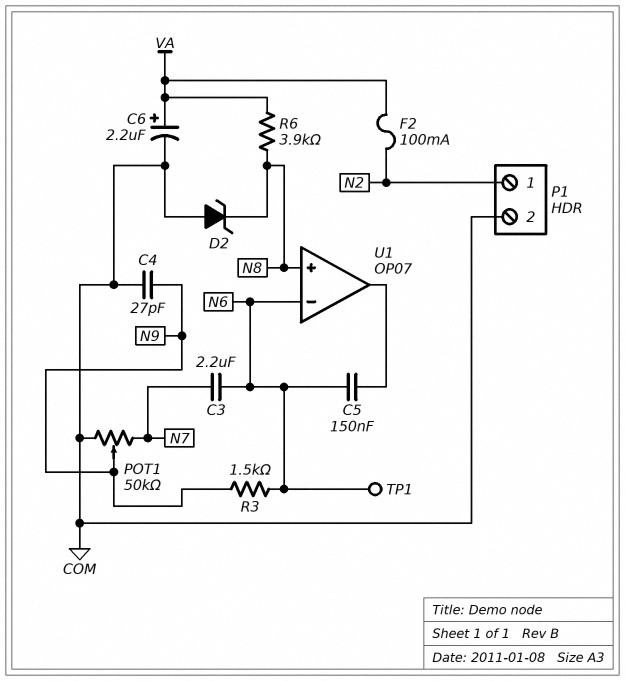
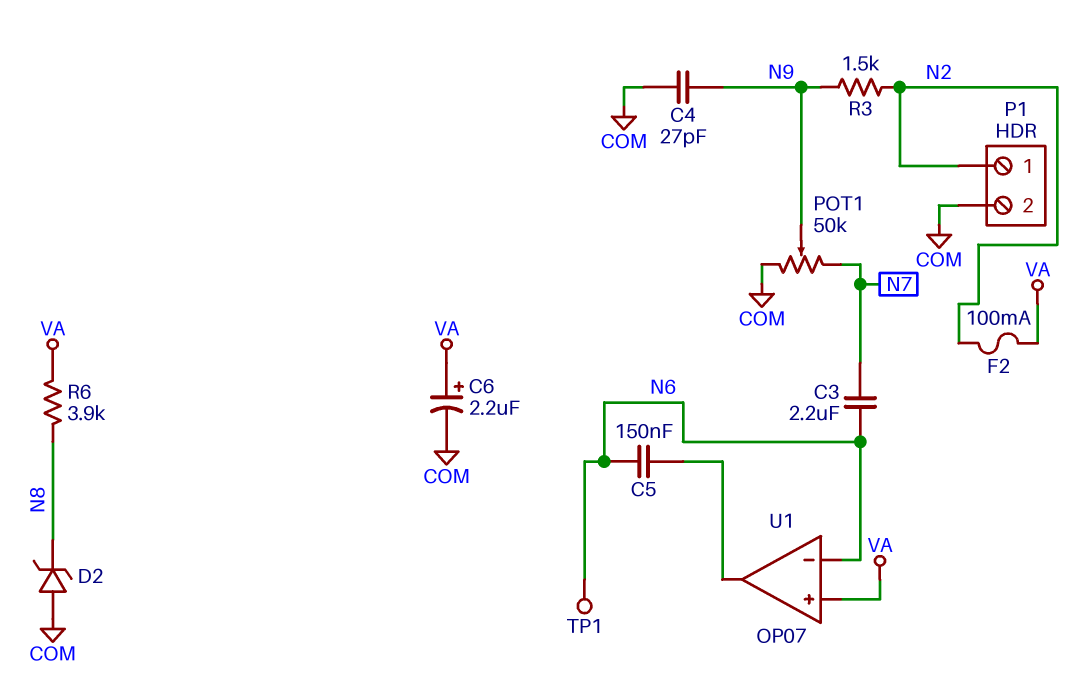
R3: 1.5k (N6, N9) -> 1.5k (N2, N9)
U1 pin in+: N8 -> VA

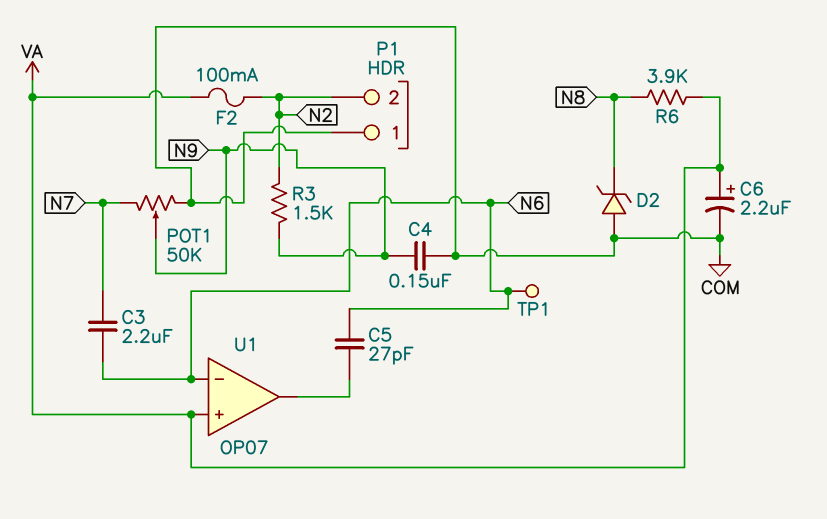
C4: 27pF (COM, N9) -> 150nF (COM, N9)
C5: 150nF (N6, U1/out) -> 27pF (N6, U1/out)
P1 pin 1: N2 -> COM
P1 pin 2: COM -> N2

